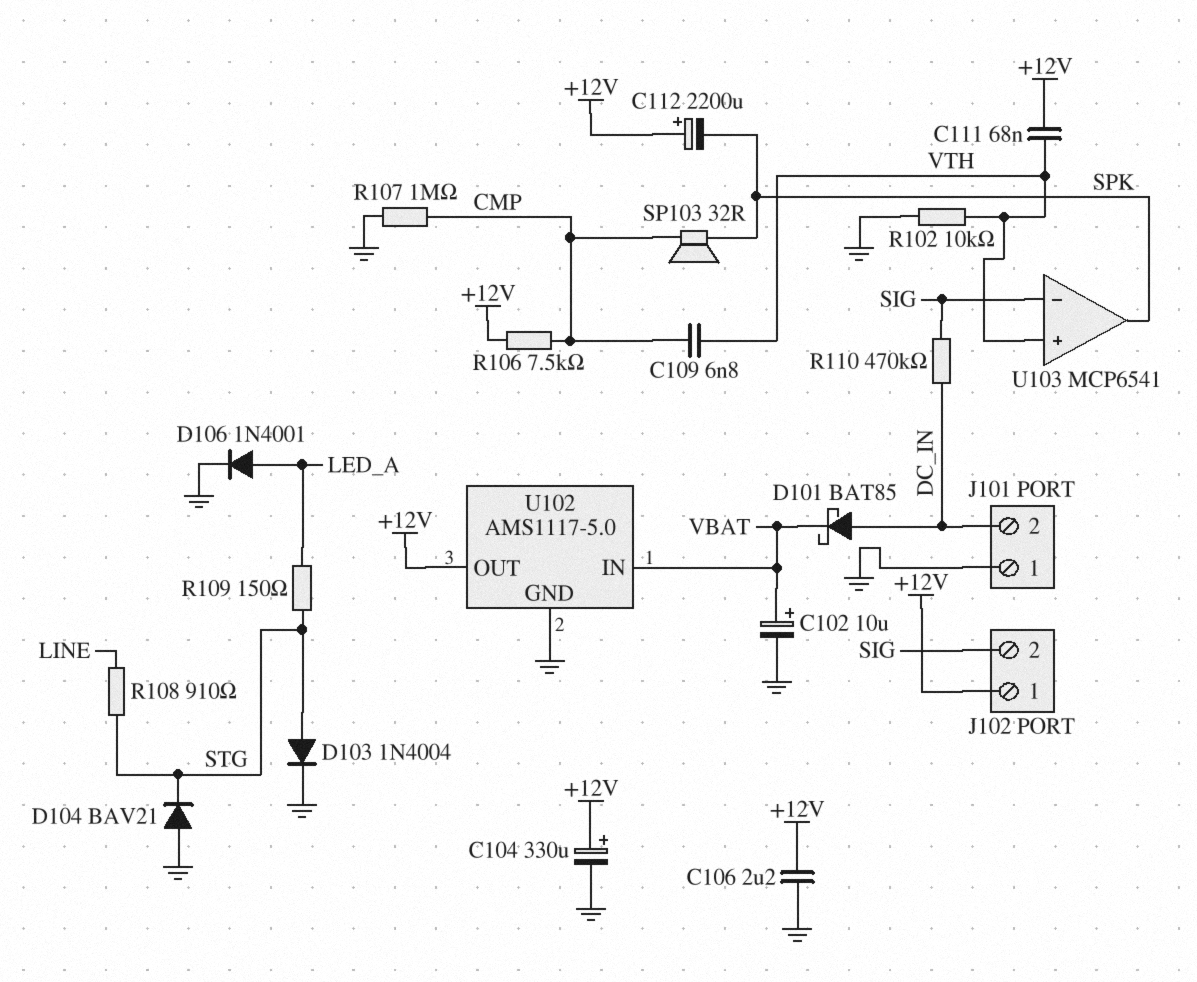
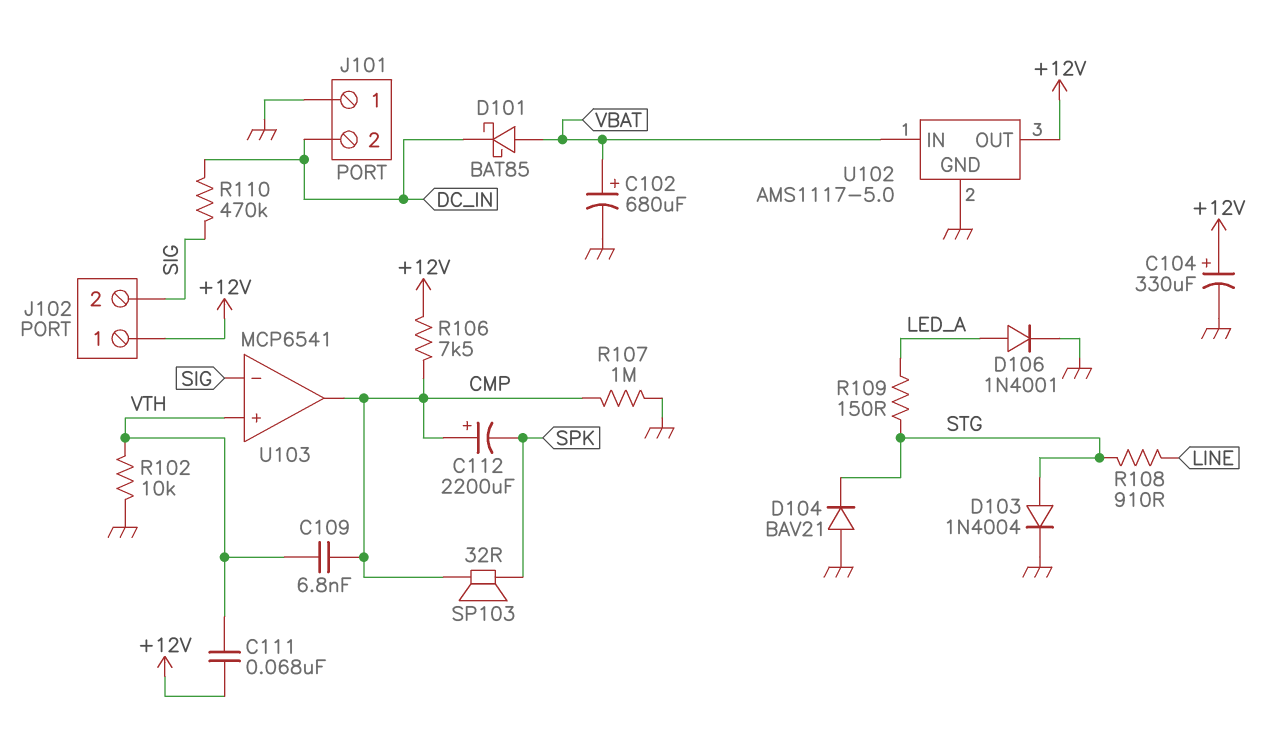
C102: 10uF (plus VBAT, minus GND) -> 680uF (plus VBAT, minus GND)
C106: 2.2uF (+12V, GND) -> none
C112: 2200uF (plus +12V, minus SPK) -> 2200uF (plus CMP, minus SPK)
D101: schottky BAT85 (A DC_IN, K VBAT) -> schottky BAT85 (A VBAT, K DC_IN)
U103 pin out: SPK -> CMP

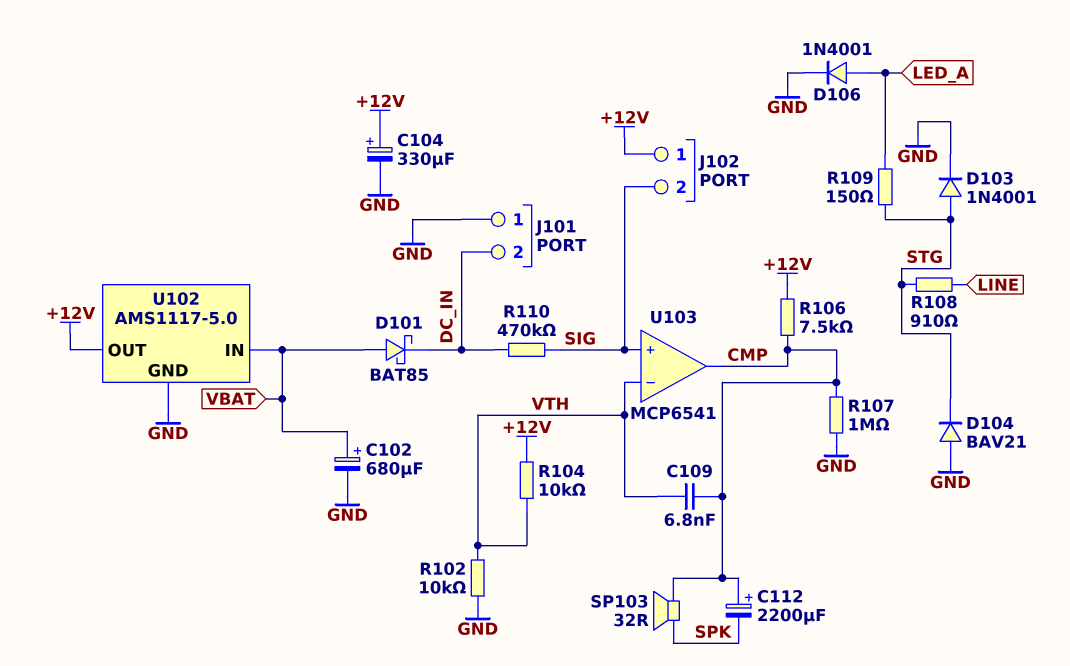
C111: 68nF (+12V, VTH) -> none
D103: diode 1N4004 (A STG, K GND) -> diode 1N4001 (A STG, K GND)
R104: none -> 10k (+12V, VTH)
U103 pin in+: VTH -> SIG
U103 pin in-: SIG -> VTH

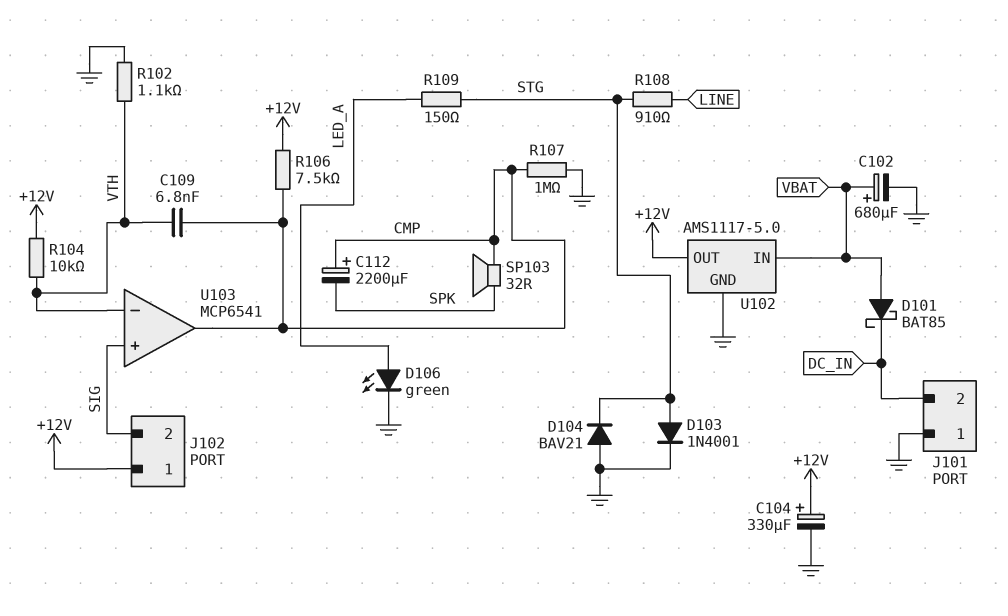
D106: diode 1N4001 (A LED_A, K GND) -> LED green (A LED_A, K GND)
R102: 10k (GND, VTH) -> 1.1k (GND, VTH)
R110: 470k (DC_IN, SIG) -> none

